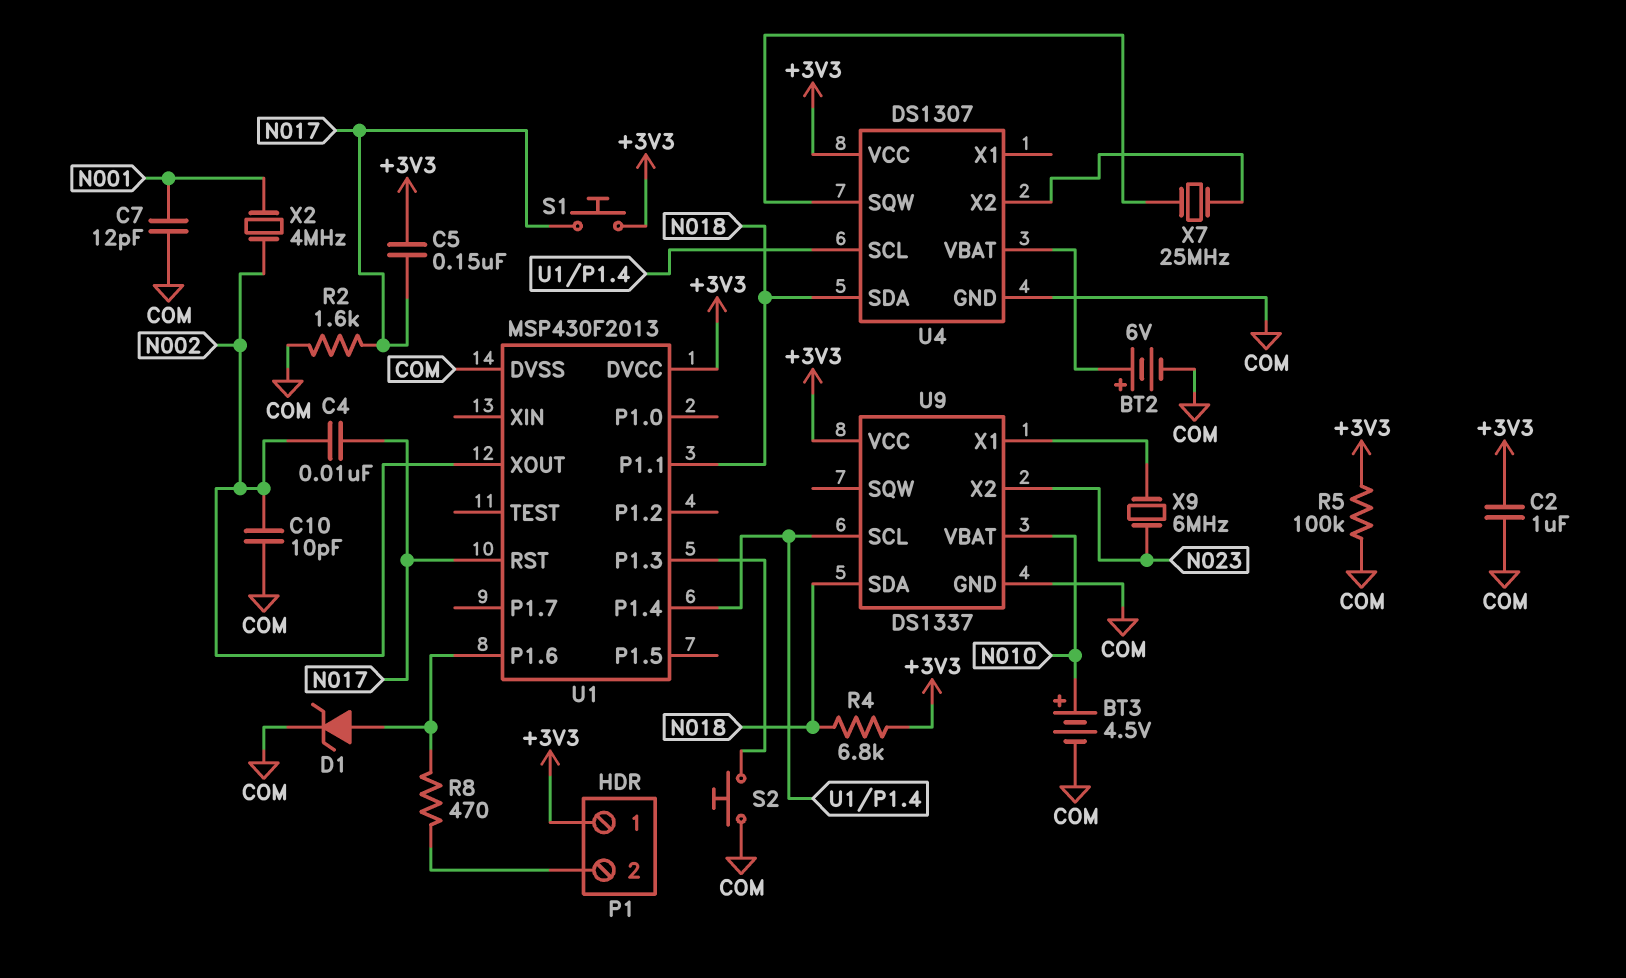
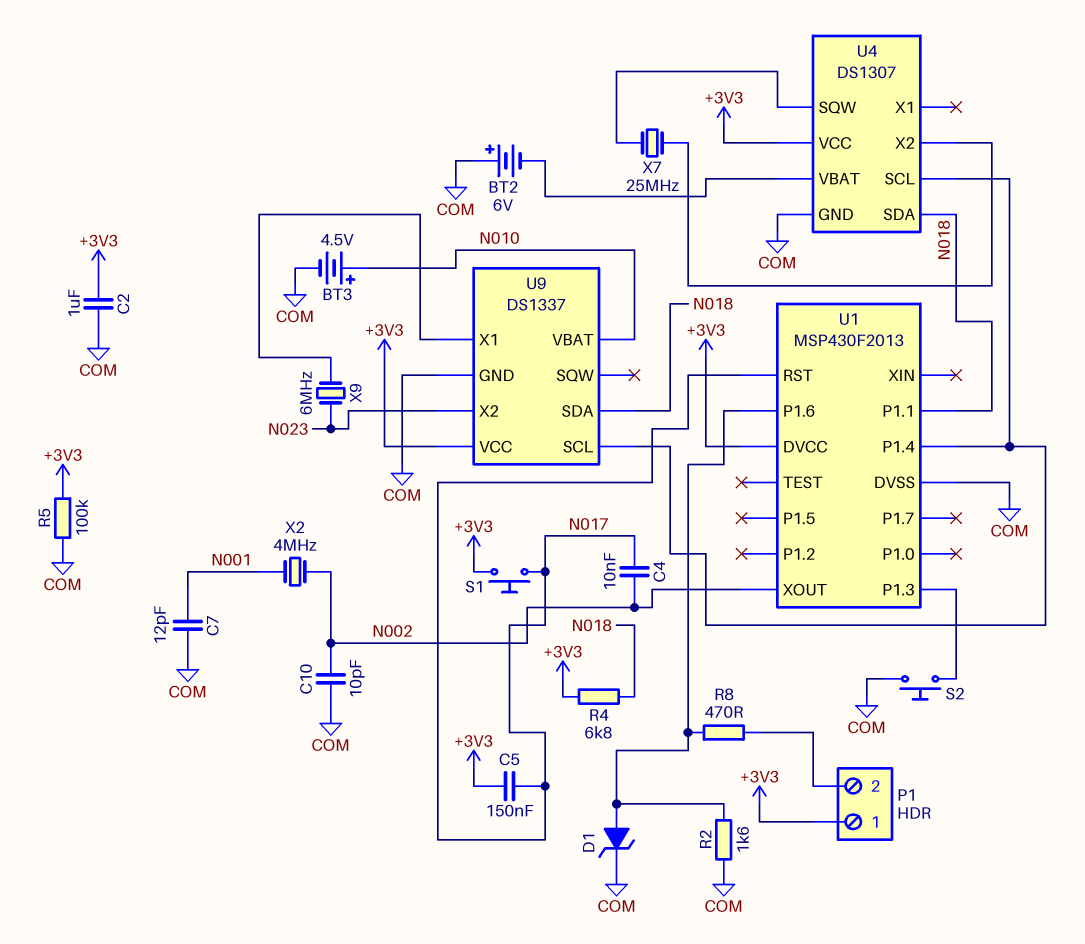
BT2: 6V (plus U4/VBAT, minus COM) -> 6V (plus COM, minus U4/VBAT)
R2: 1.6k (COM, N017) -> 1.6k (COM, U1/P1.6)

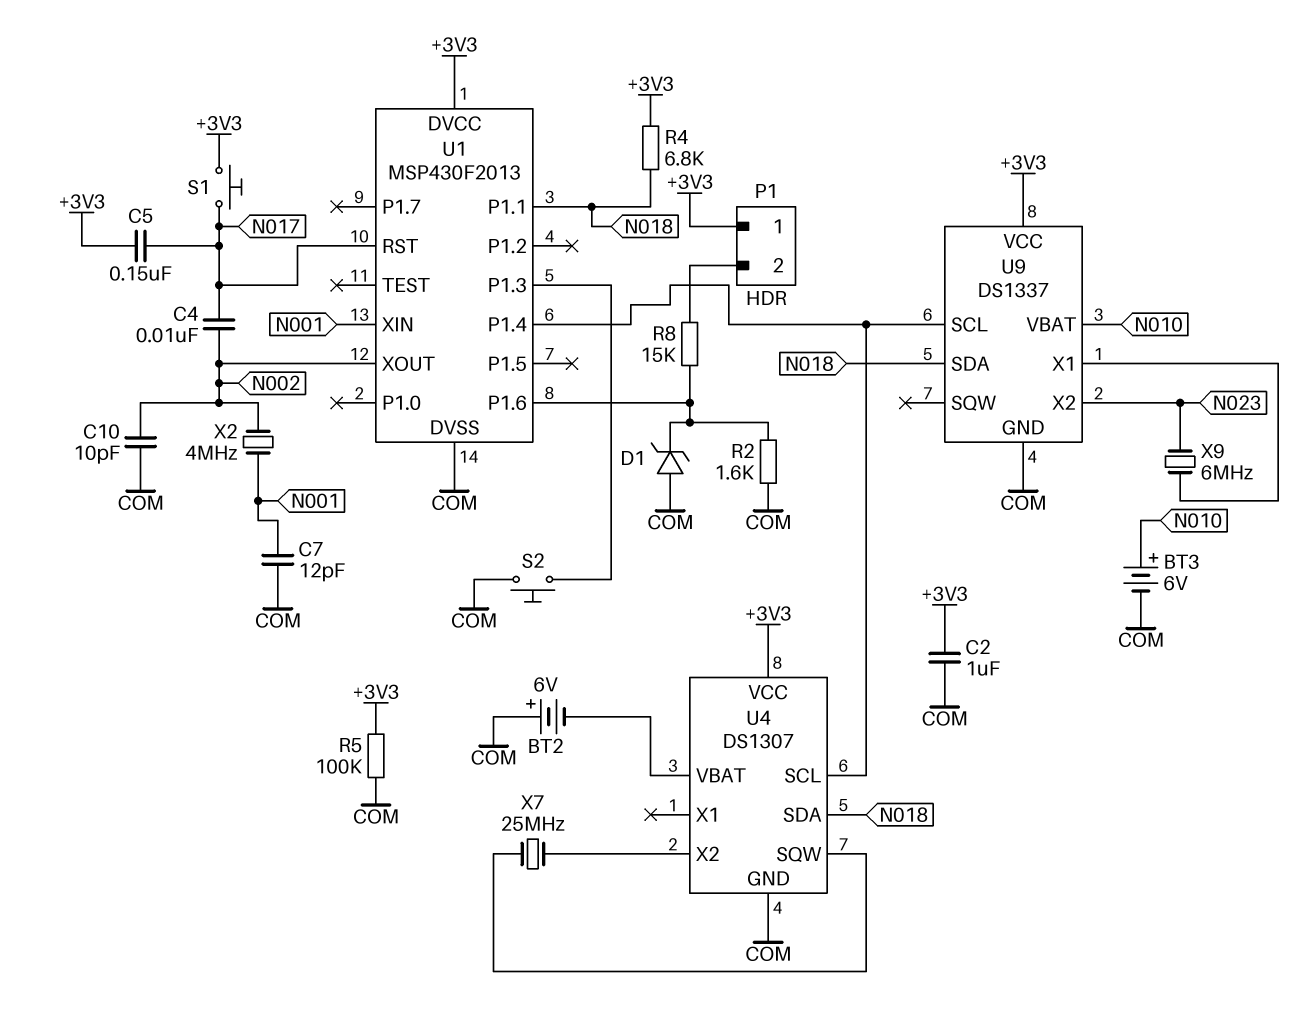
BT3: 4.5V (plus N010, minus COM) -> 6V (plus N010, minus COM)
D1: zener (A U1/P1.6, K COM) -> zener (A COM, K U1/P1.6)
R8: 470 (P1/2, U1/P1.6) -> 15k (P1/2, U1/P1.6)
U1 pin XIN: none -> N001

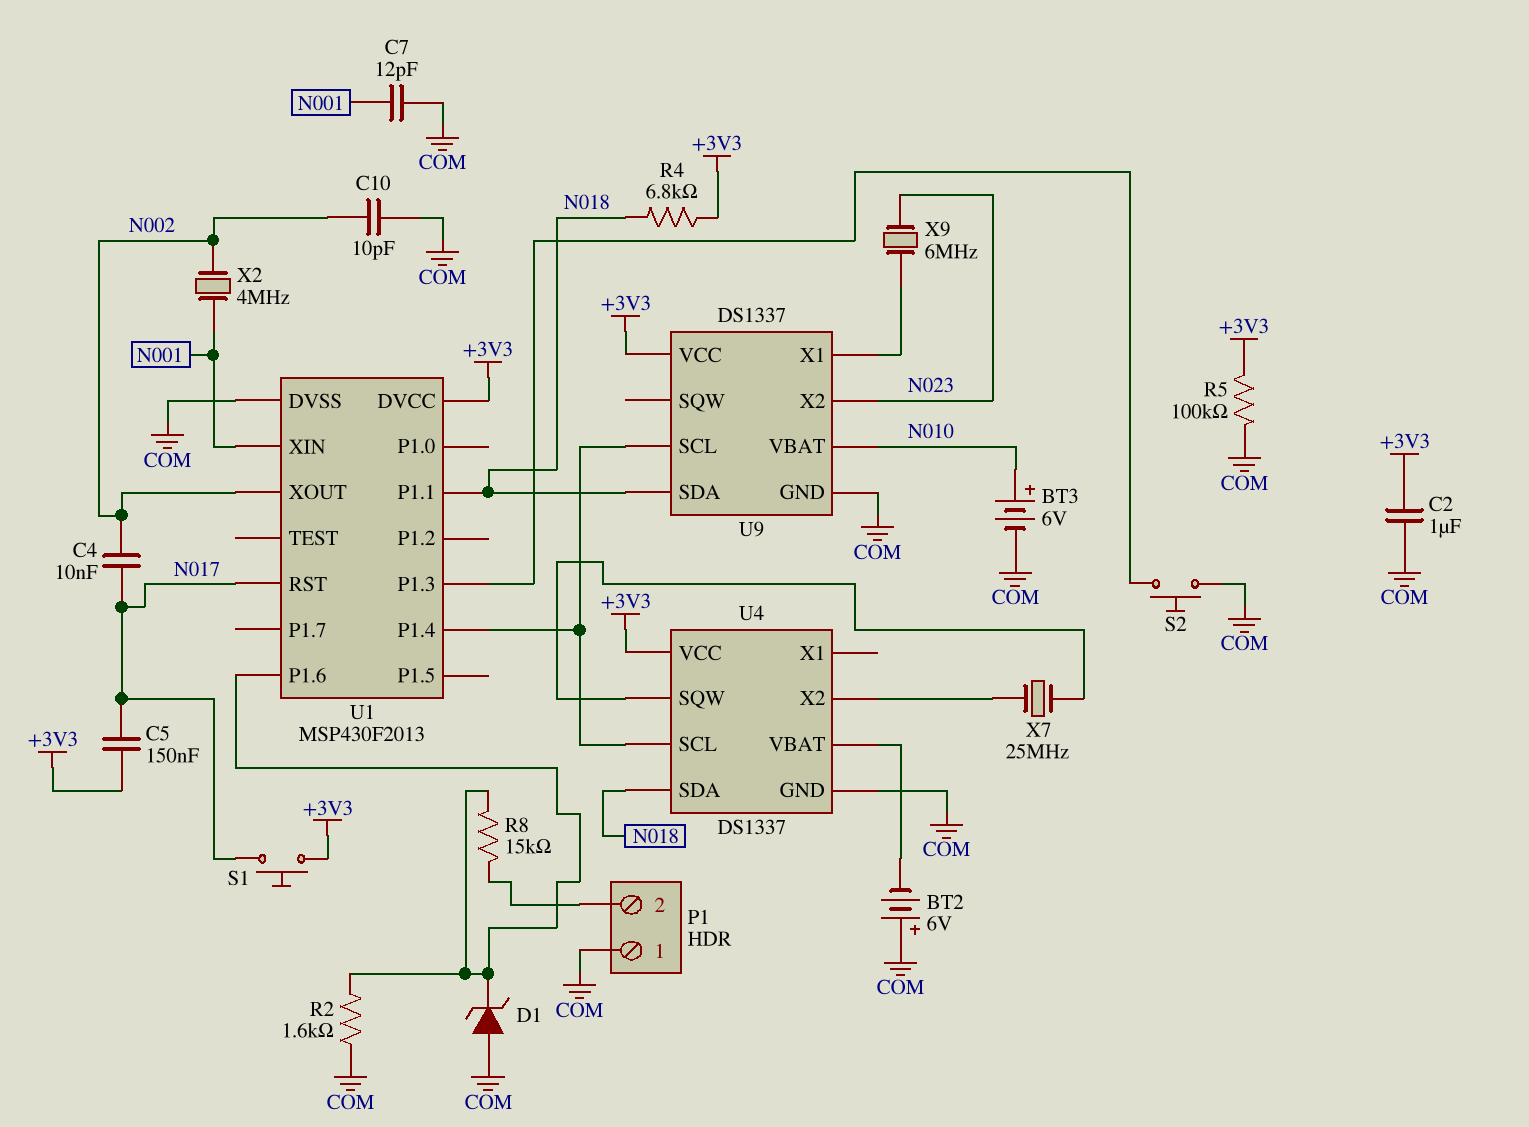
P1 pin 1: +3V3 -> COM
U4: DS1307 -> DS1337

